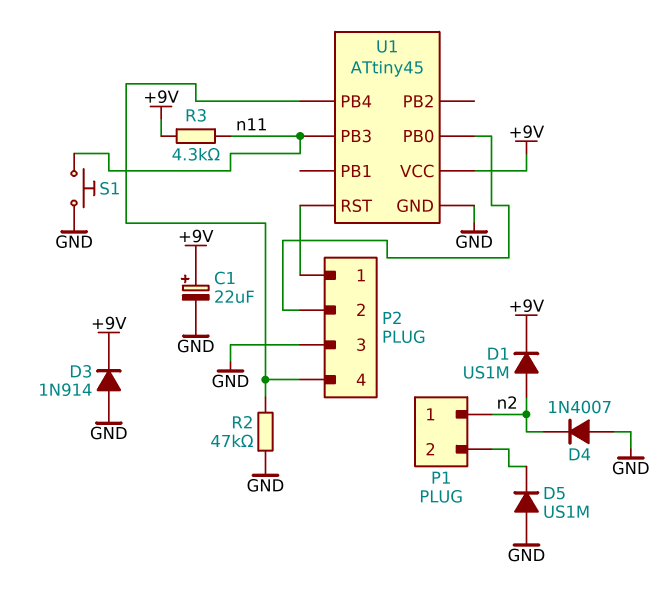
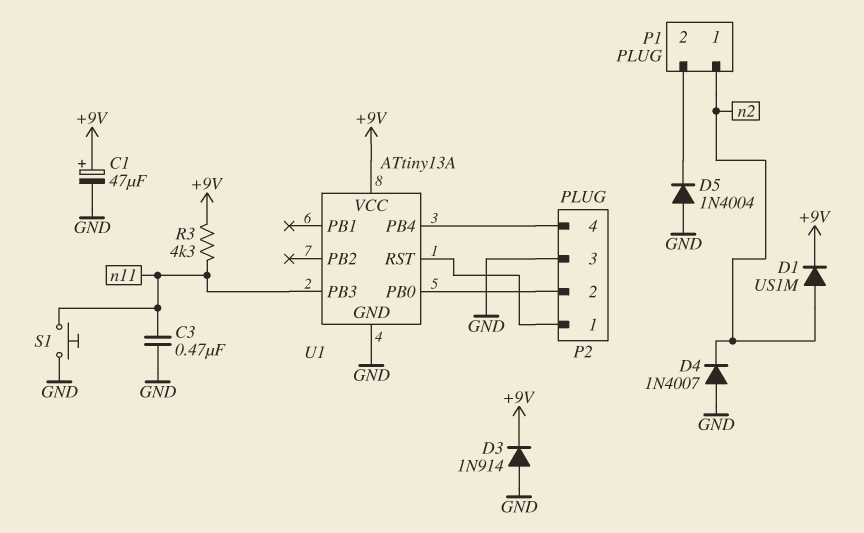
C1: 22uF (plus +9V, minus GND) -> 47uF (plus +9V, minus GND)
C3: none -> 470nF (GND, n11)
D5: diode US1M (A GND, K P1/2) -> diode 1N4004 (A GND, K P1/2)
R2: 47k (GND, P2/4) -> none
U1: ATtiny45 -> ATtiny13A

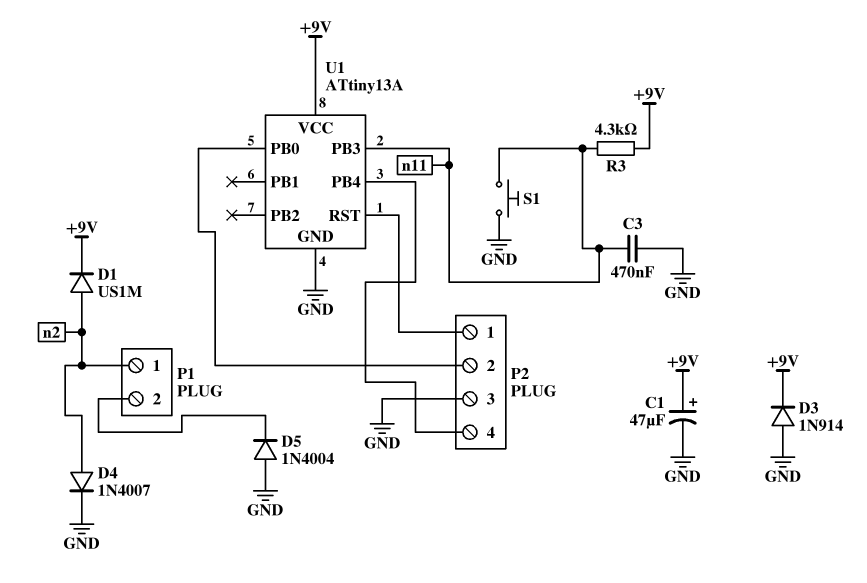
D4: diode 1N4007 (A GND, K n2) -> diode 1N4007 (A n2, K GND)

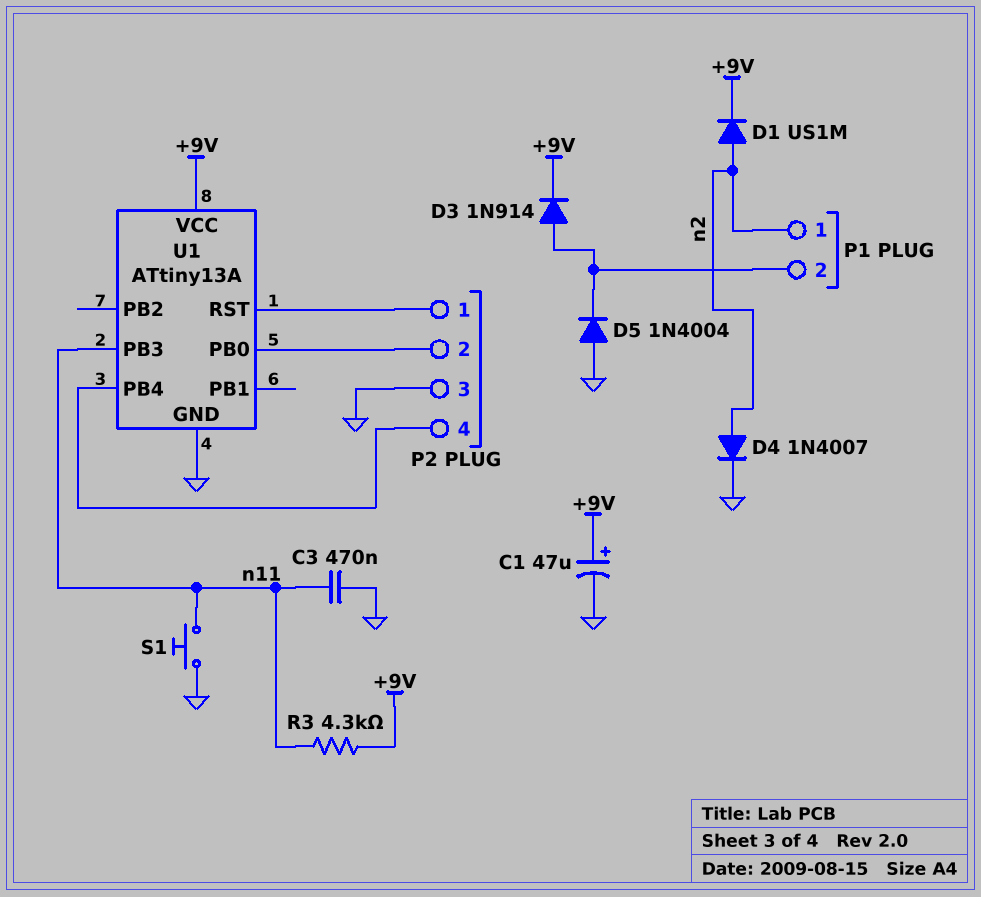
D3: diode 1N914 (A GND, K +9V) -> diode 1N914 (A P1/2, K +9V)

